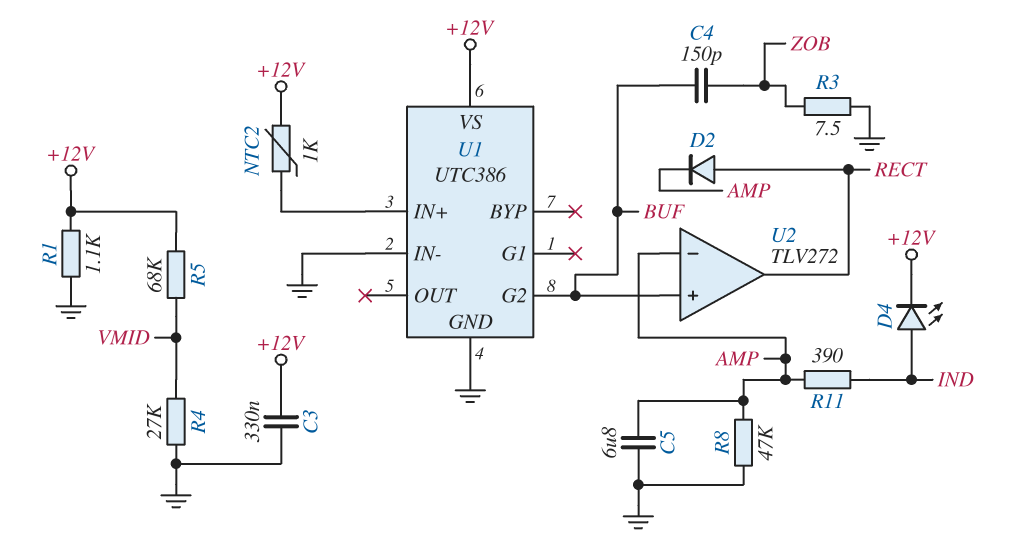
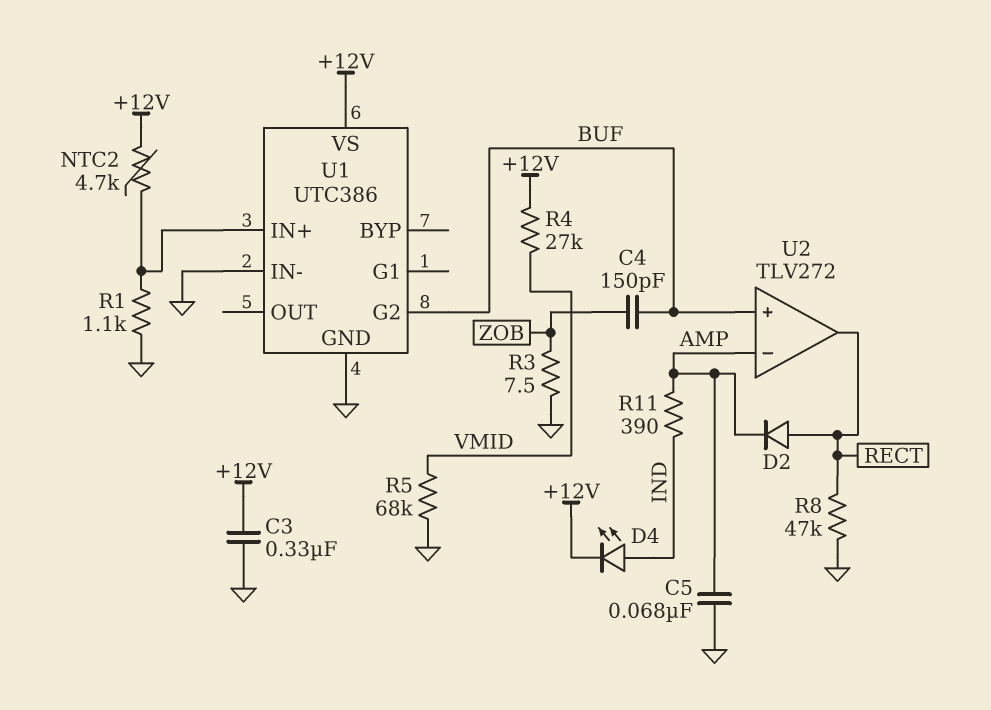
C5: 6.8uF (AMP, GND) -> 68nF (AMP, GND)
NTC2: 1k (+12V, U1/IN+) -> 4.7k (+12V, U1/IN+)
R1: 1.1k (+12V, GND) -> 1.1k (GND, U1/IN+)
R4: 27k (GND, VMID) -> 27k (+12V, VMID)
R5: 68k (+12V, VMID) -> 68k (GND, VMID)
R8: 47k (AMP, GND) -> 47k (GND, RECT)

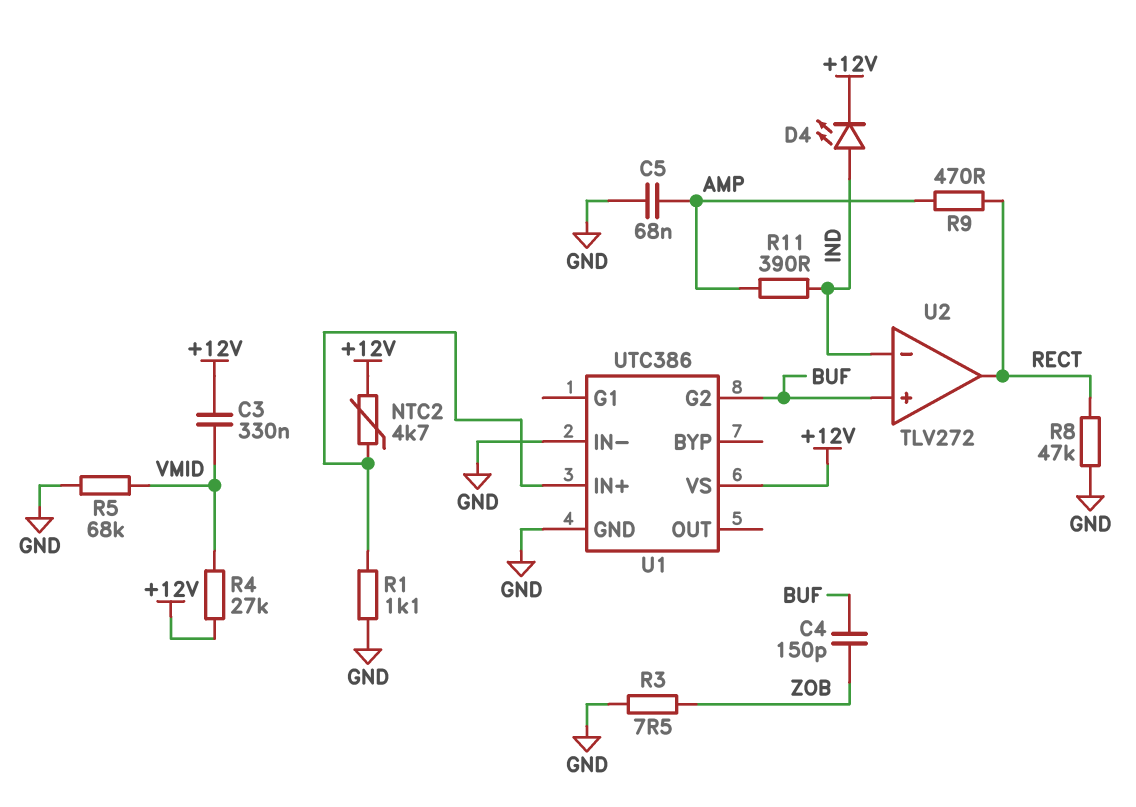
C3: 330nF (+12V, GND) -> 330nF (+12V, VMID)
D2: diode (A RECT, K AMP) -> none
R9: none -> 470 (AMP, RECT)
U2 pin in-: AMP -> IND

